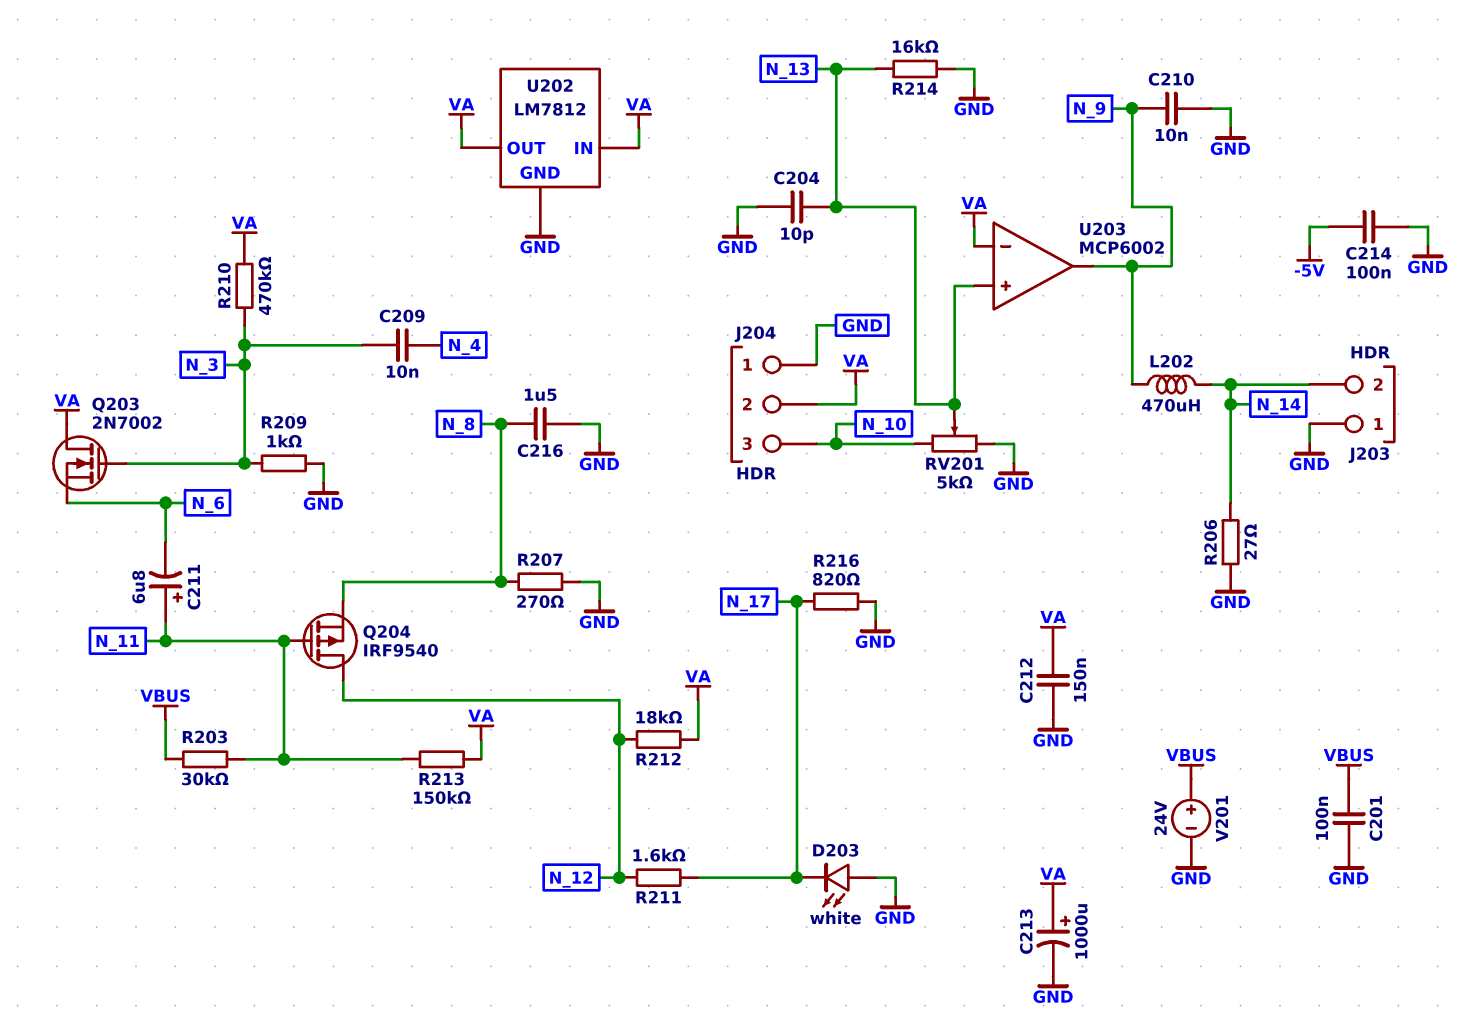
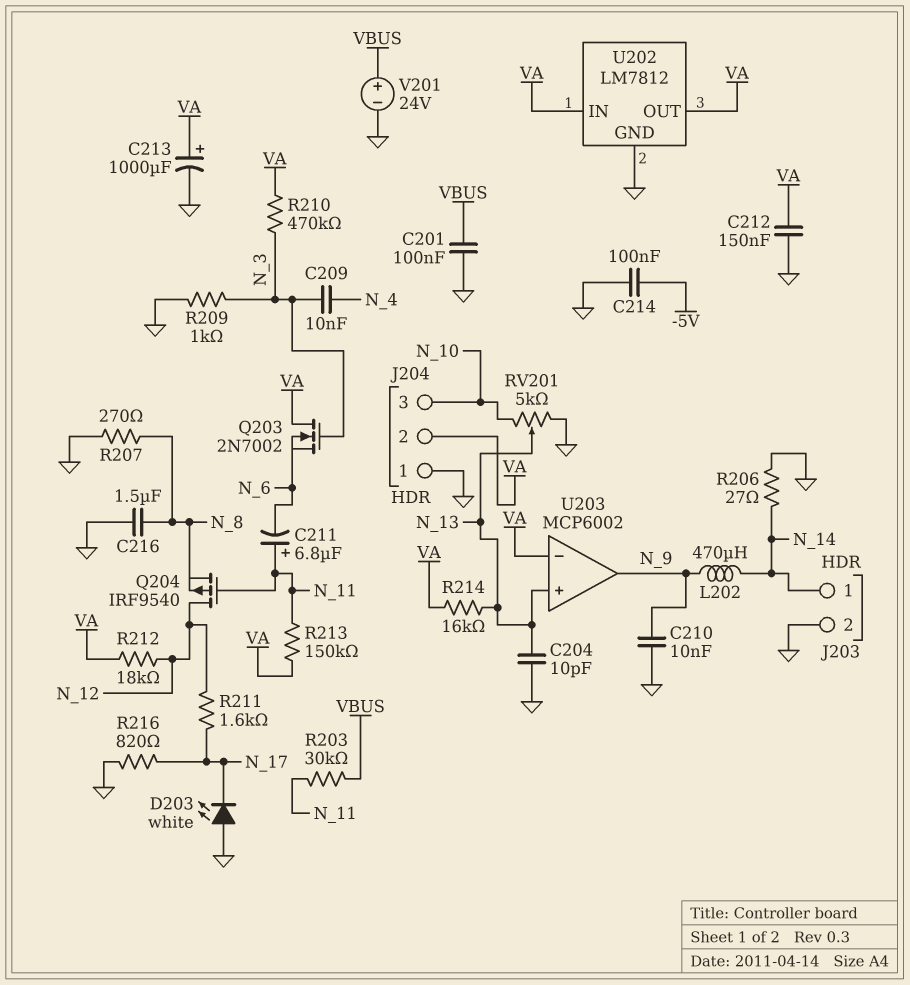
J203 pin 1: GND -> N_14
J203 pin 2: N_14 -> GND
R214: 16k (GND, N_13) -> 16k (N_13, VA)

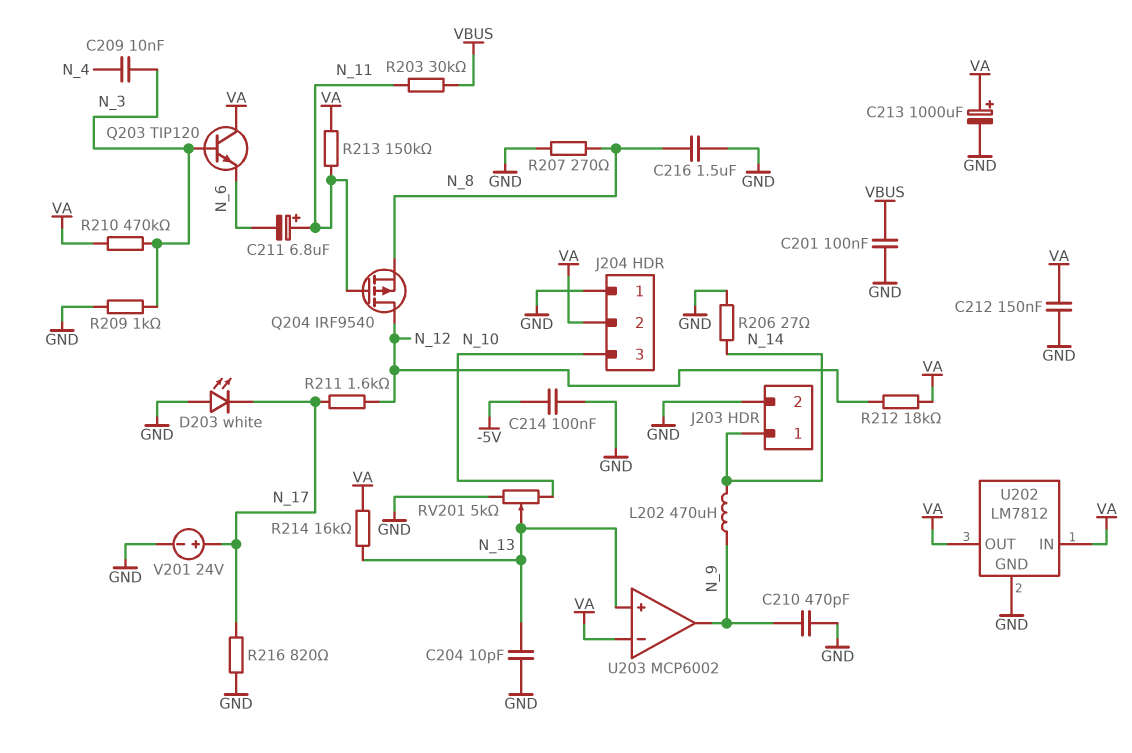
C210: 10nF (GND, N_9) -> 470pF (GND, N_9)
Q203: NMOS 2N7002 (G N_3, D VA, S N_6) -> NPN TIP120 (B N_3, C VA, E N_6)
V201: 24V (plus VBUS, minus GND) -> 24V (plus N_17, minus GND)

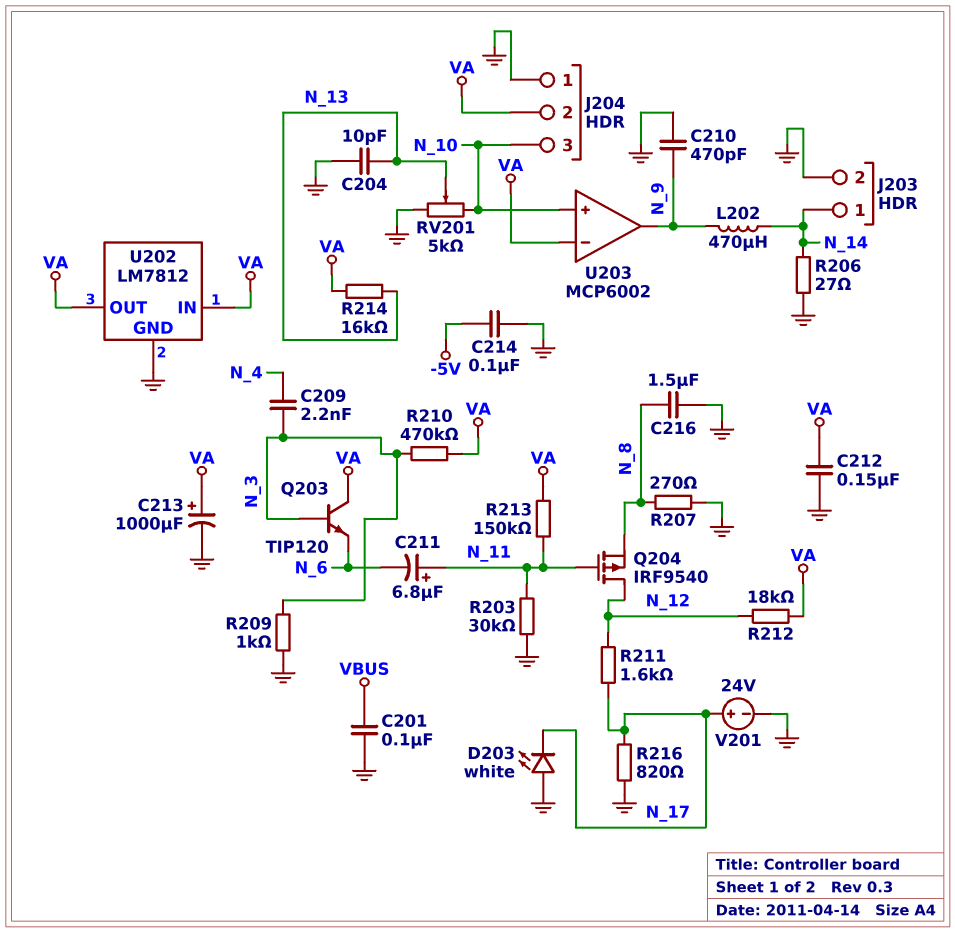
C209: 10nF (N_3, N_4) -> 2.2nF (N_3, N_4)
R203: 30k (N_11, VBUS) -> 30k (GND, N_11)
U203 pin in+: N_13 -> N_10

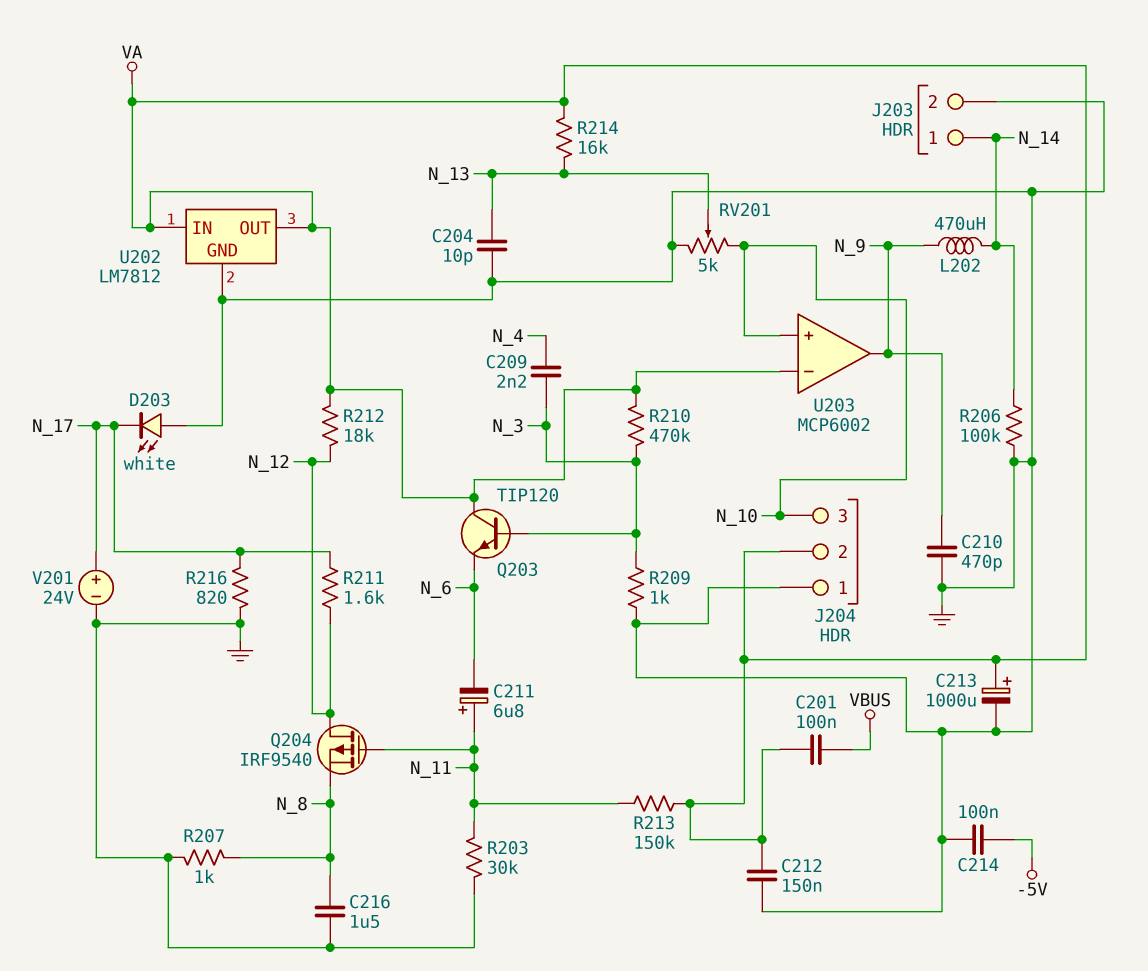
C201: 100nF (GND, VBUS) -> 100nF (VA, VBUS)
R206: 27 (GND, N_14) -> 100k (GND, N_14)
R207: 270 (GND, N_8) -> 1k (GND, N_8)

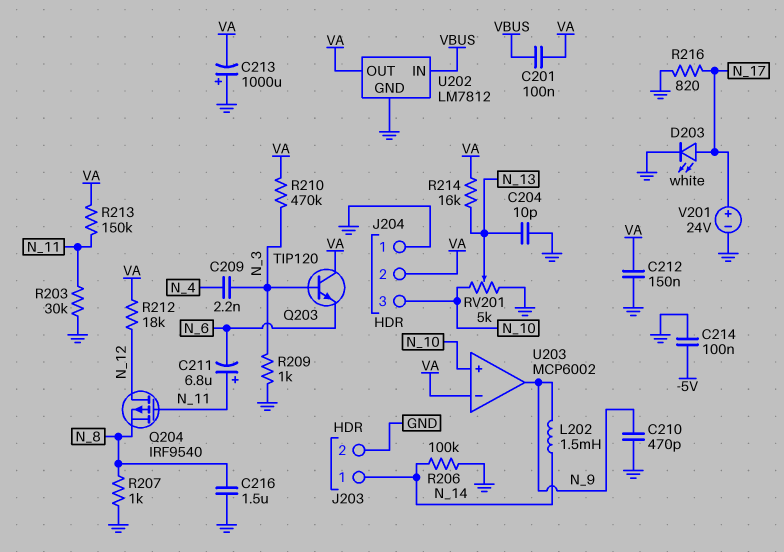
C213: 1000uF (plus VA, minus GND) -> 1000uF (plus GND, minus VA)
D203: LED white (A GND, K N_17) -> LED white (A N_17, K GND)
L202: 470uH (N_9, N_14) -> 1.5mH (N_9, N_14)
R211: 1.6k (N_12, N_17) -> none
U202 pin IN: VA -> VBUS

